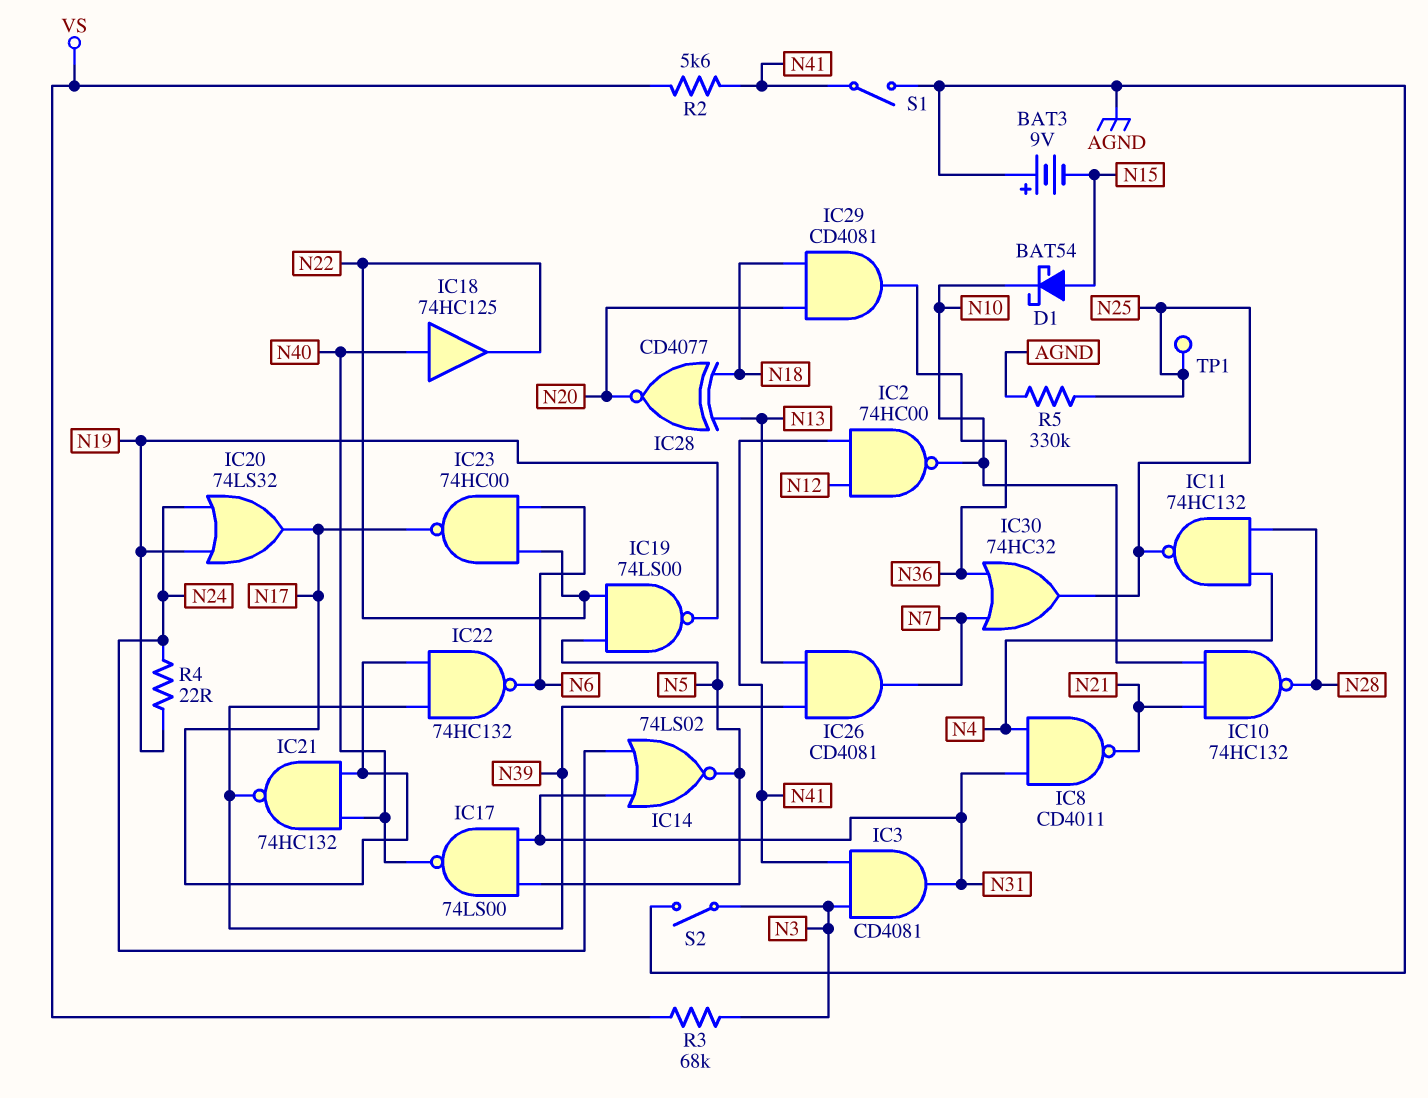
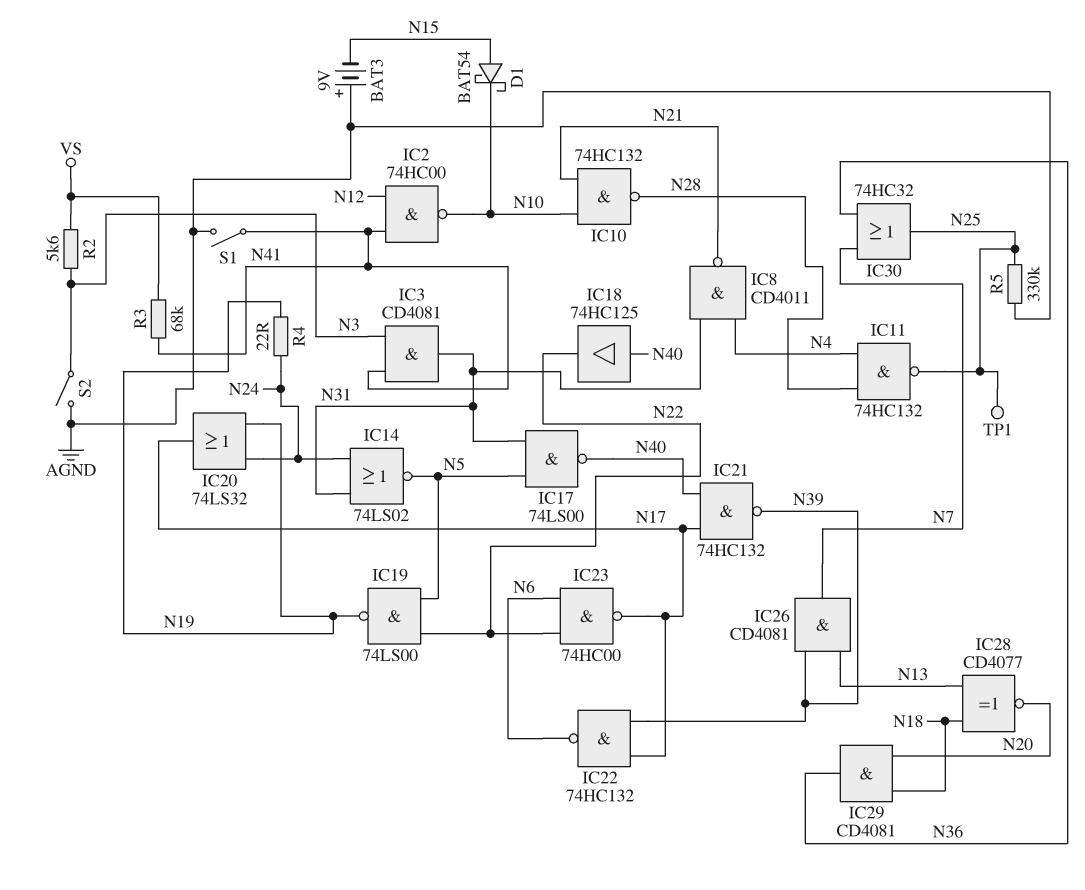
R2: 5.6k (N41, VS) -> 5.6k (N3, VS)
R3: 68k (N3, VS) -> 68k (N41, VS)

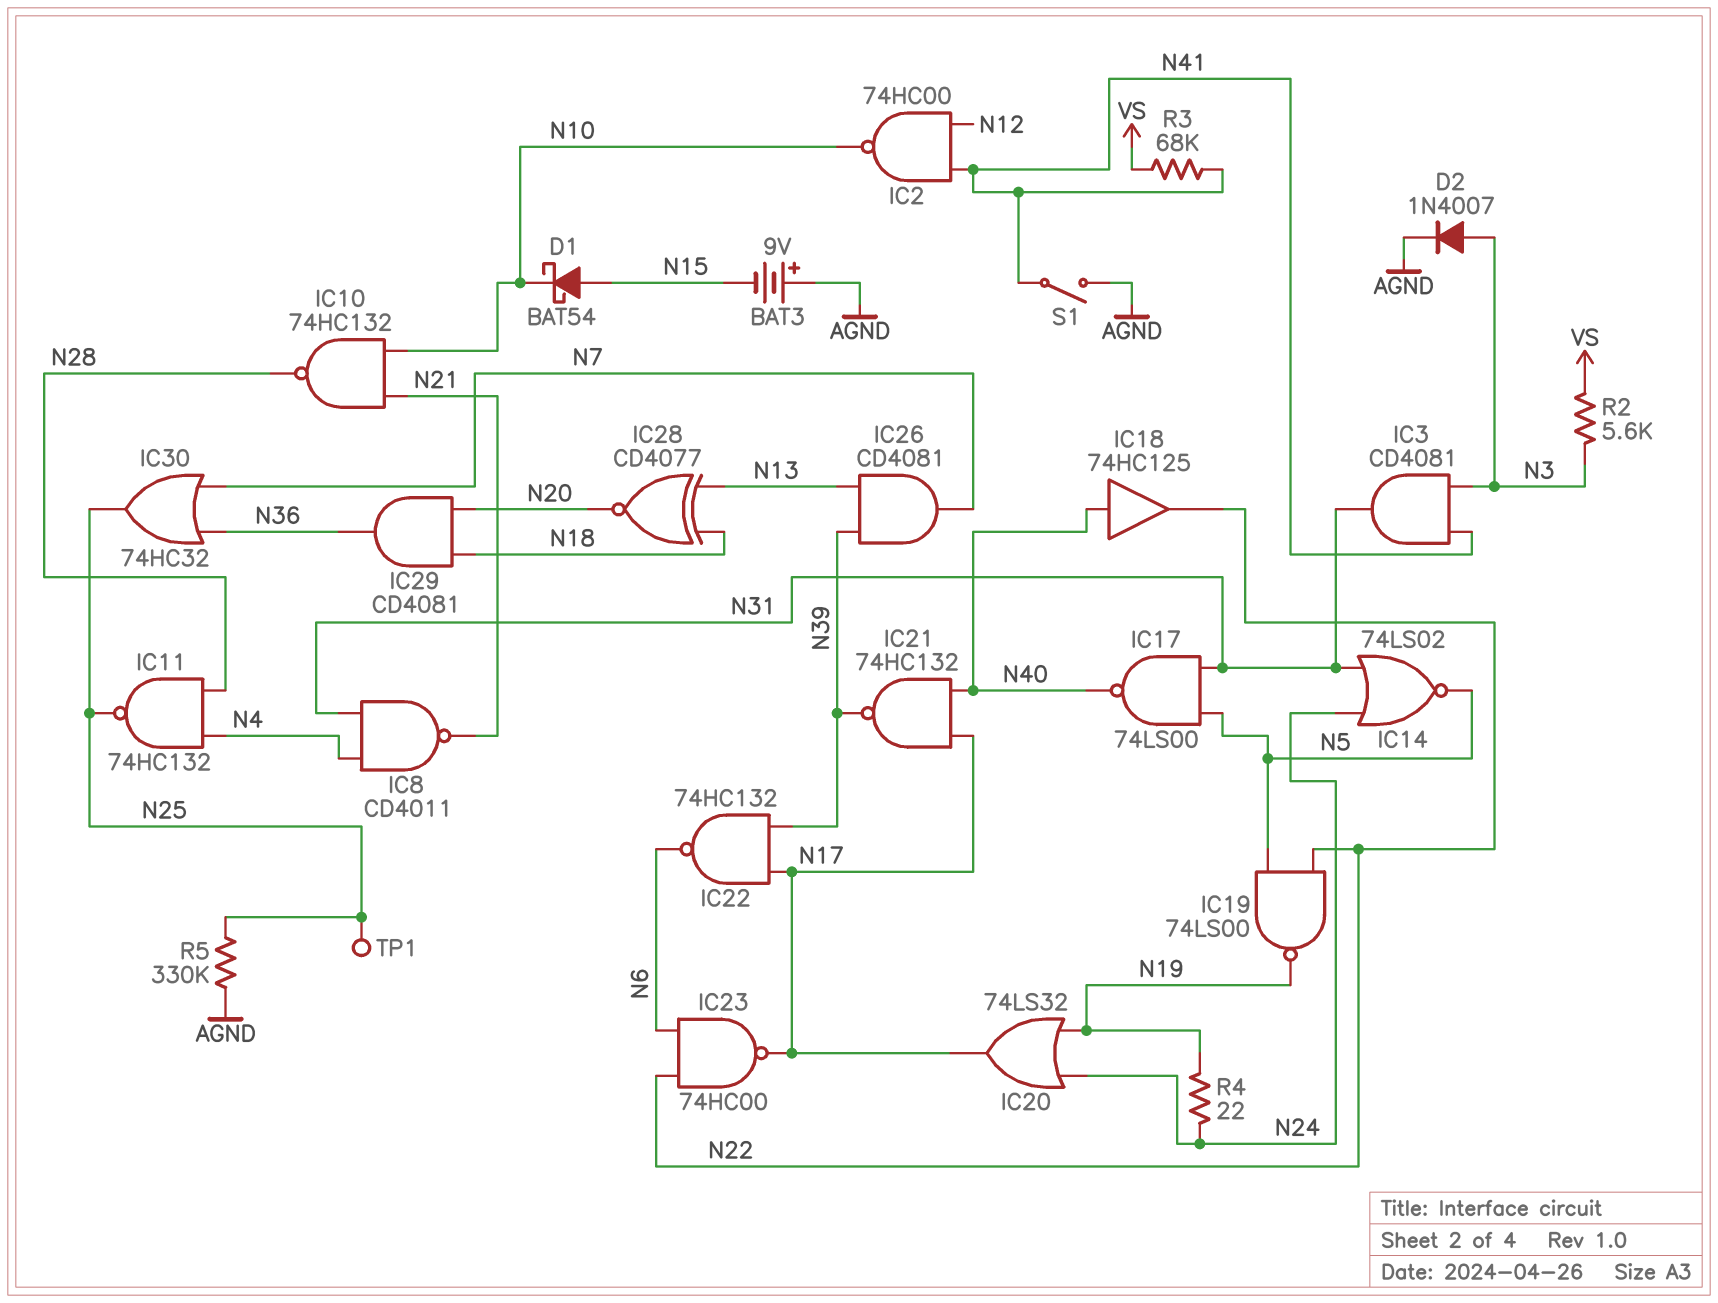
D2: none -> diode 1N4007 (A N3, K AGND)
S2: switch (AGND, N3) -> none

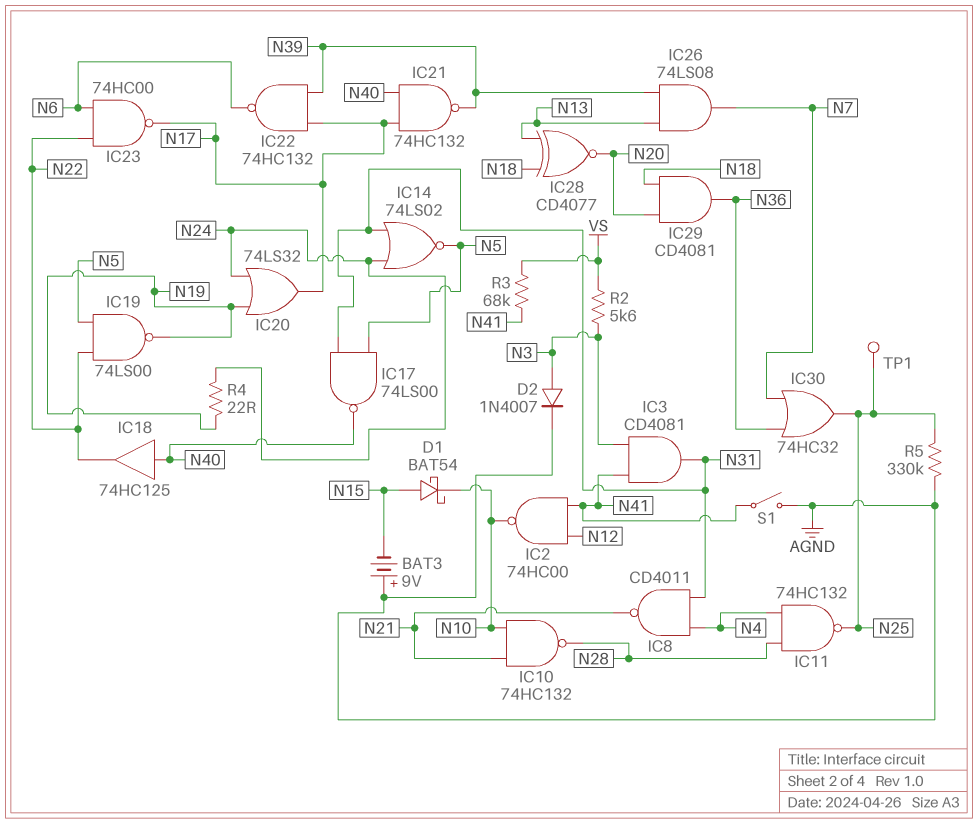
IC26: AND CD4081 (in N13, in N39, out N7) -> AND 74LS08 (in N13, in N39, out N7)

